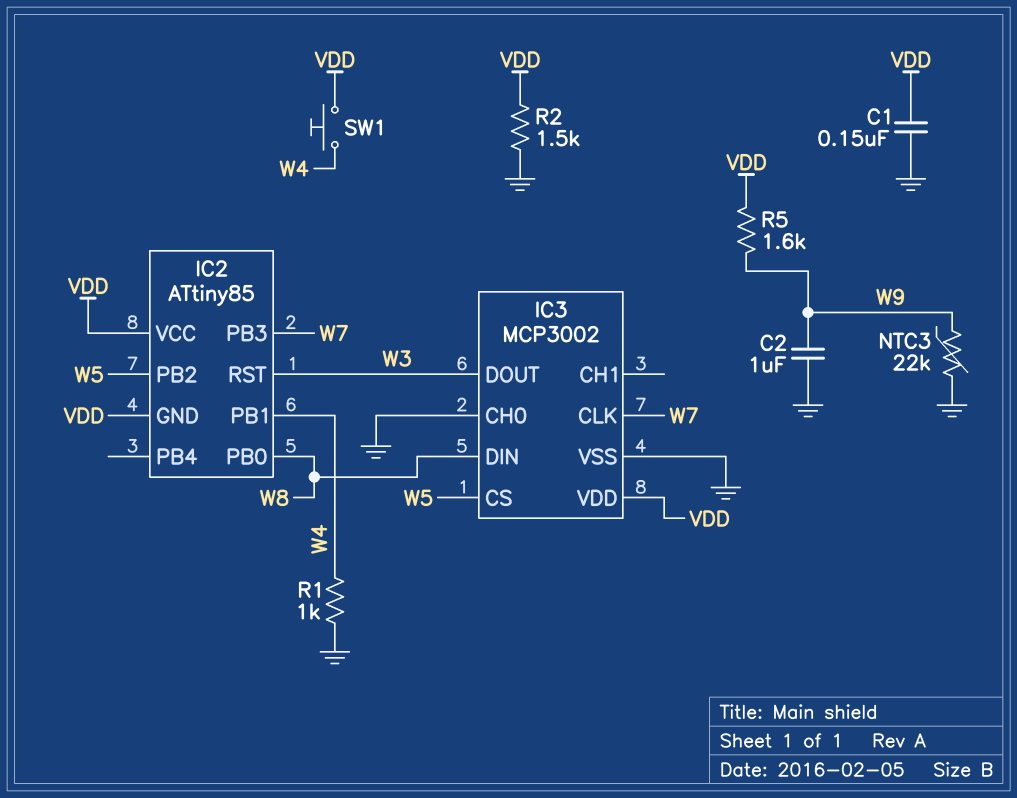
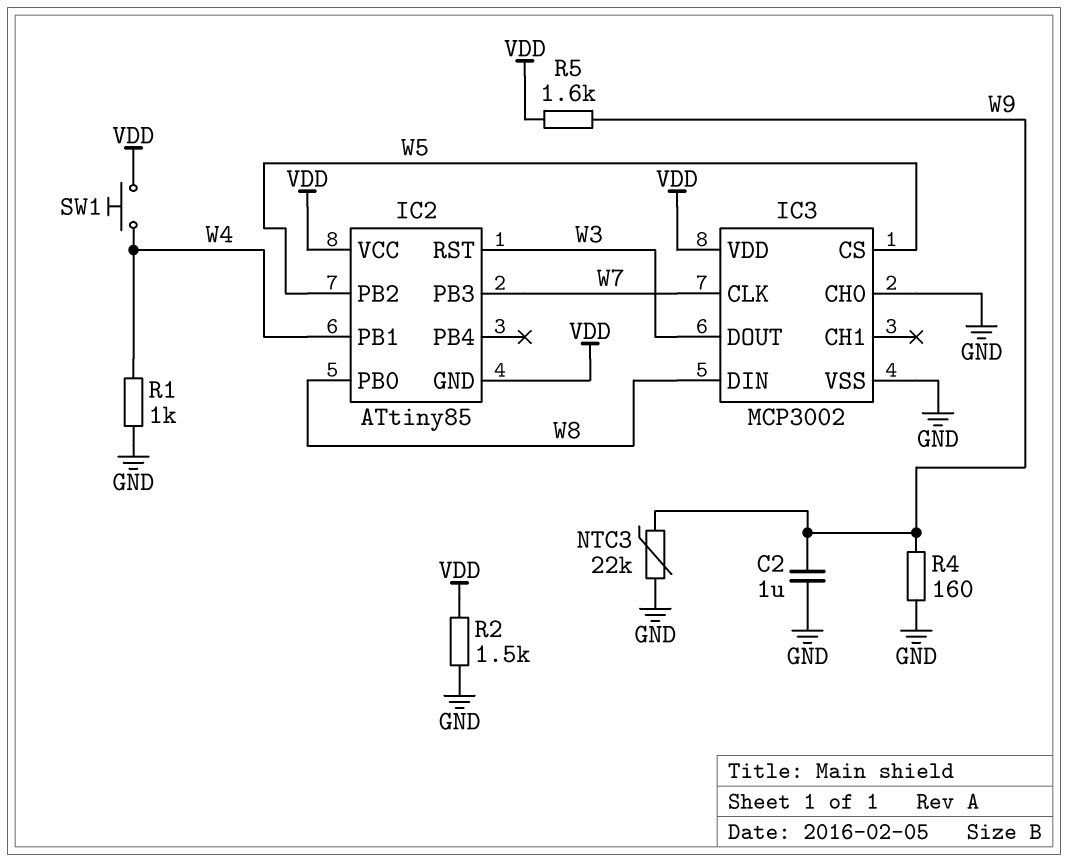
C1: 150nF (GND, VDD) -> none
R4: none -> 160 (GND, W9)

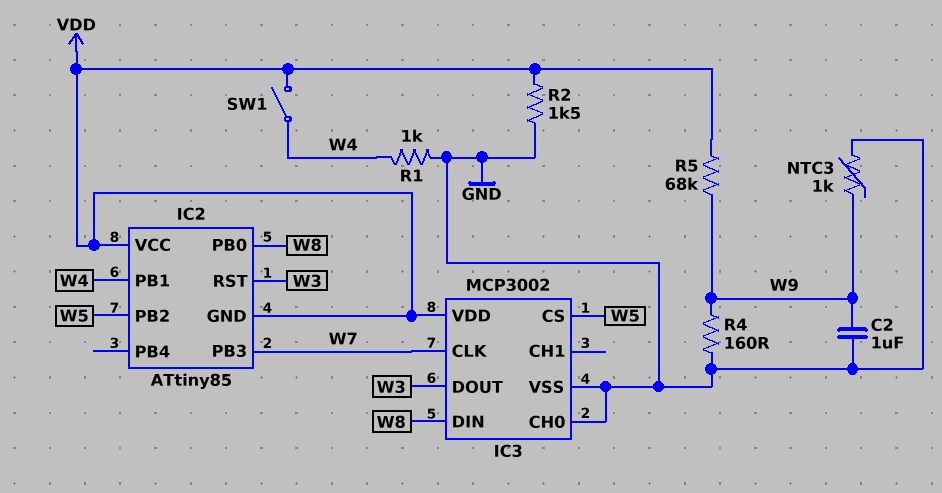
NTC3: 22k (GND, W9) -> 1k (GND, W9)
R5: 1.6k (VDD, W9) -> 68k (VDD, W9)
SW1: button (VDD, W4) -> switch (VDD, W4)

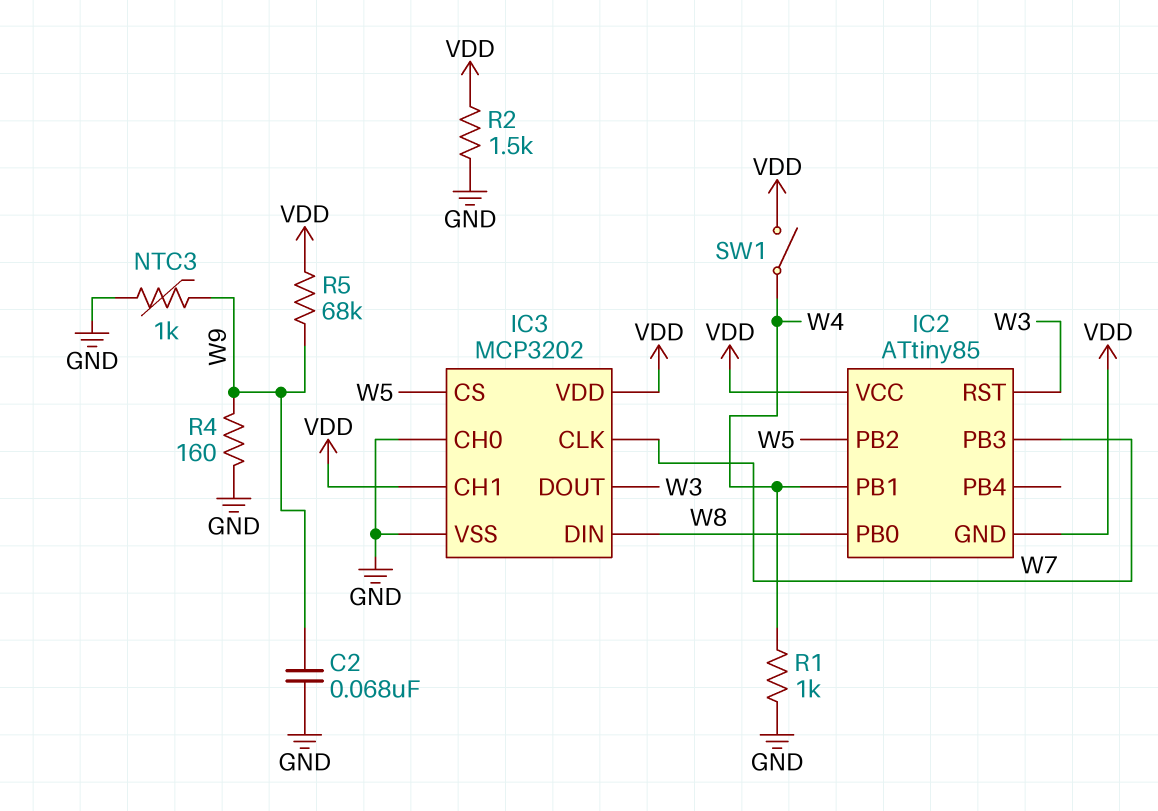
C2: 1uF (GND, W9) -> 68nF (GND, W9)
IC3: MCP3002 -> MCP3202
IC3 pin CH1: none -> VDD

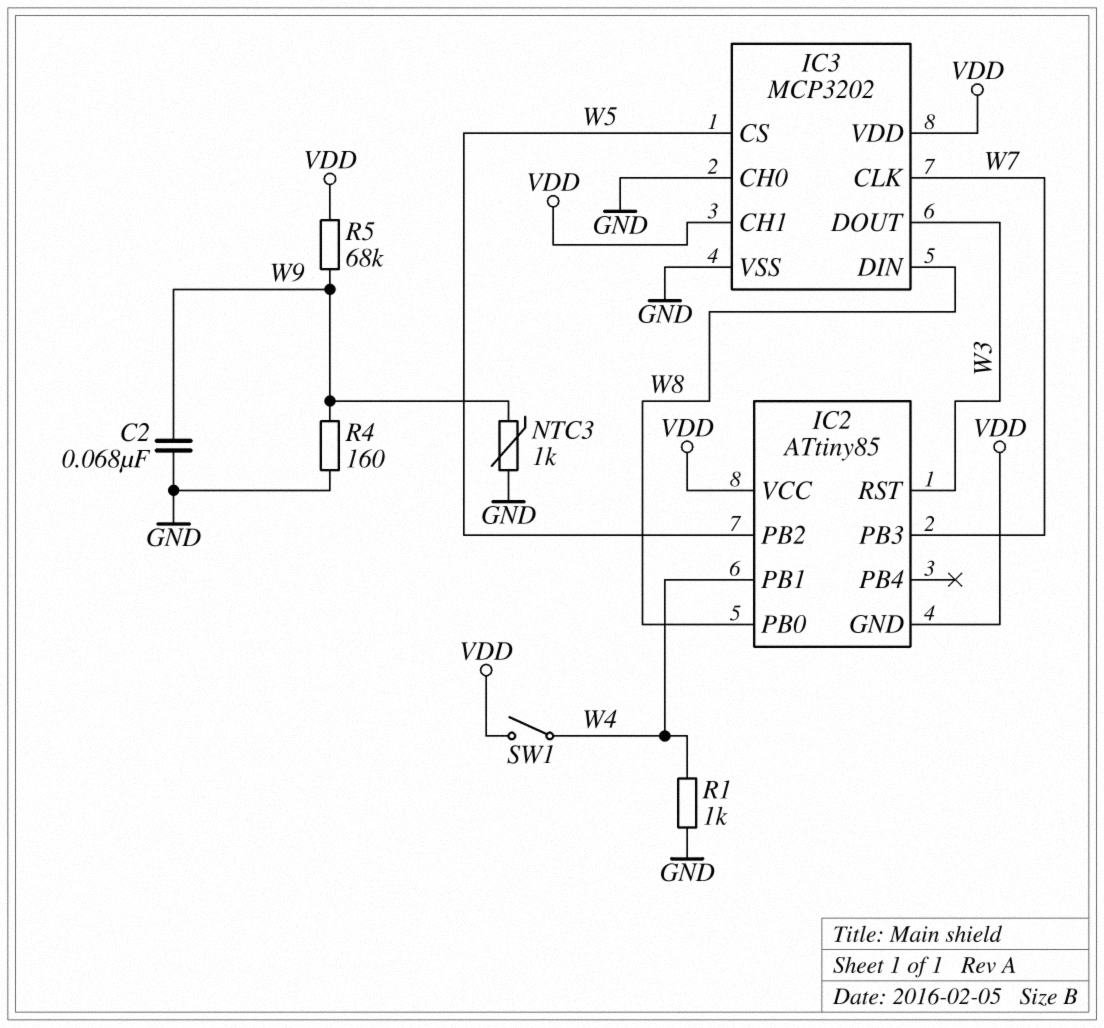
R2: 1.5k (GND, VDD) -> none

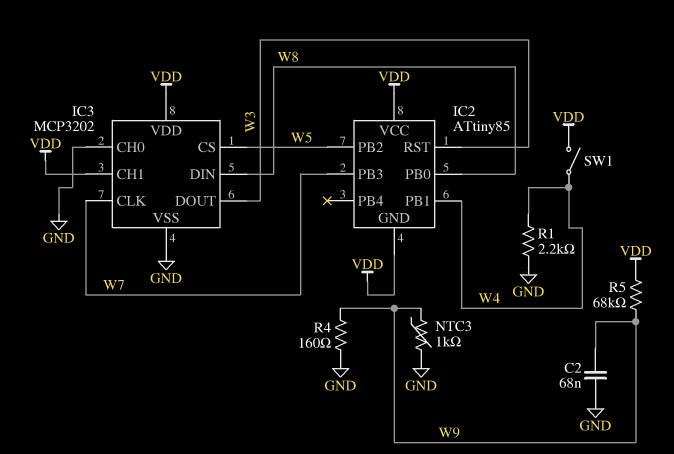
R1: 1k (GND, W4) -> 2.2k (GND, W4)

